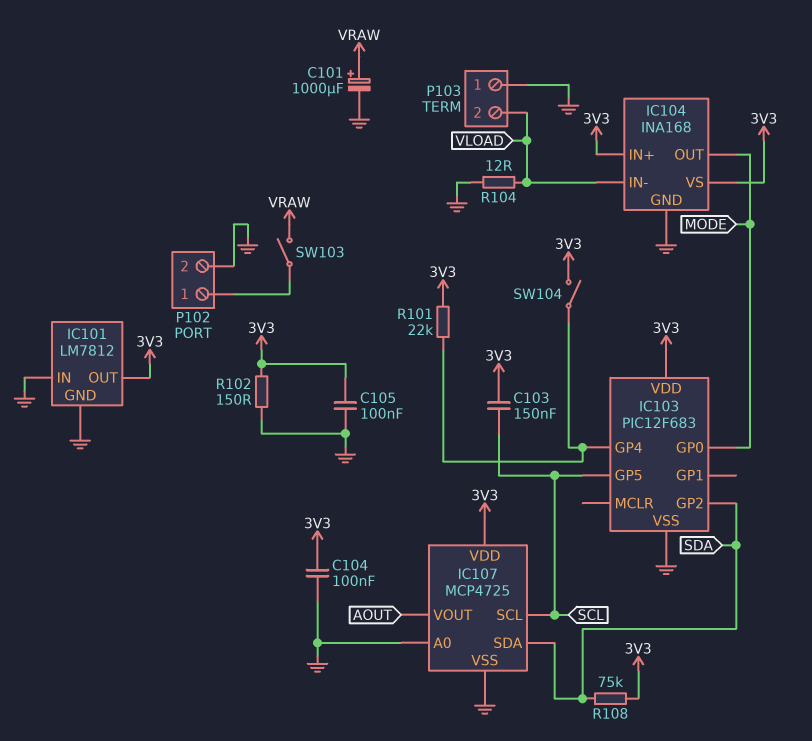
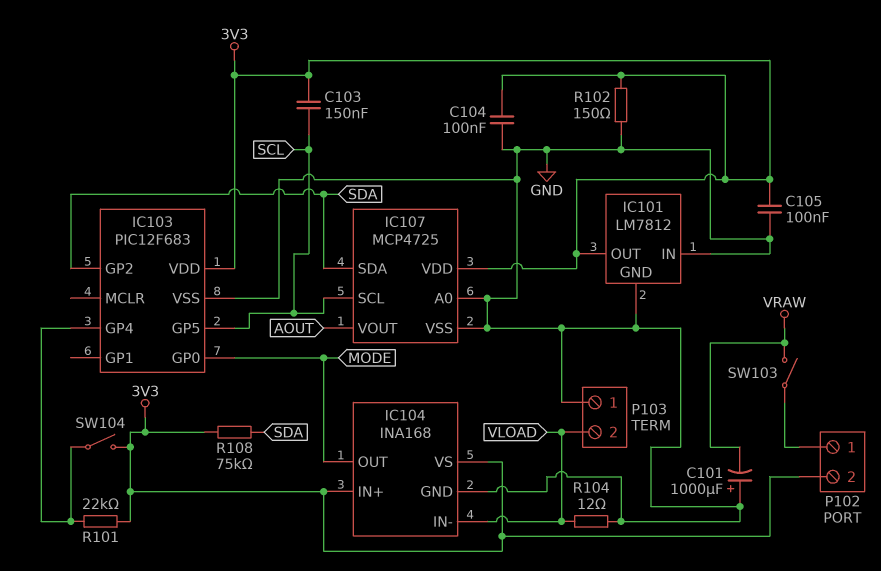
C101: 1000uF (plus VRAW, minus GND) -> 1000uF (plus GND, minus VRAW)
P102 pin 2: GND -> 3V3

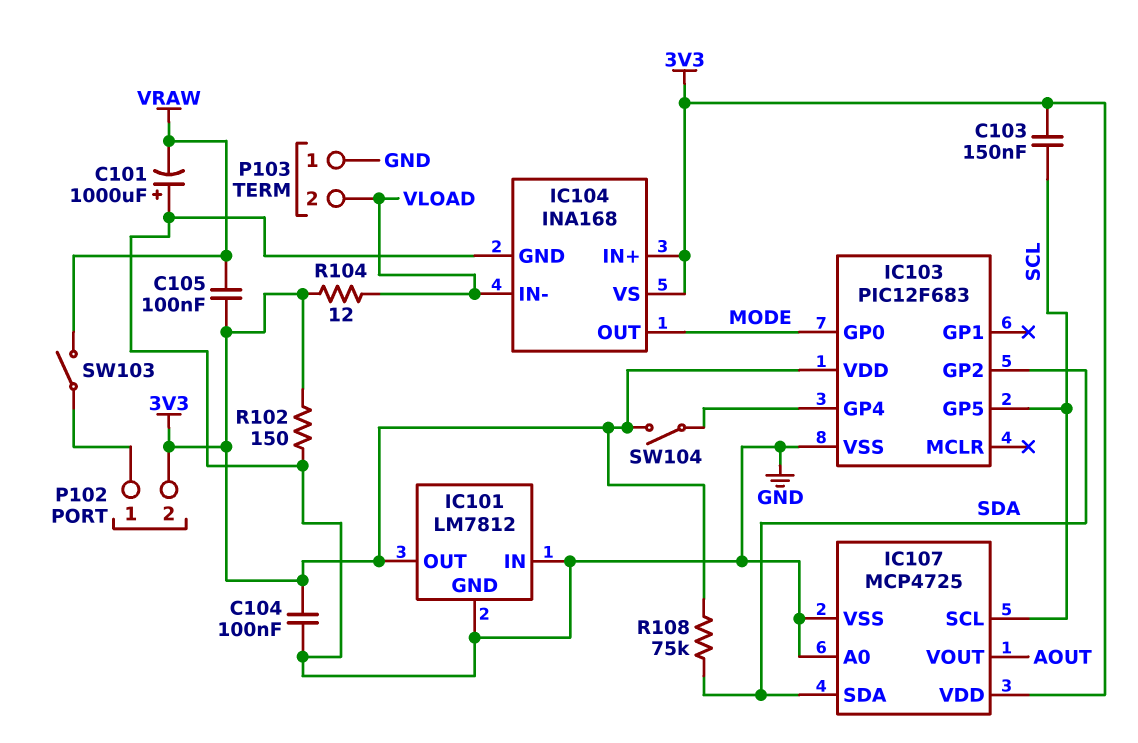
C105: 100nF (3V3, GND) -> 100nF (3V3, VRAW)
R101: 22k (3V3, IC103/GP4) -> none
R104: 12 (GND, VLOAD) -> 12 (3V3, VLOAD)

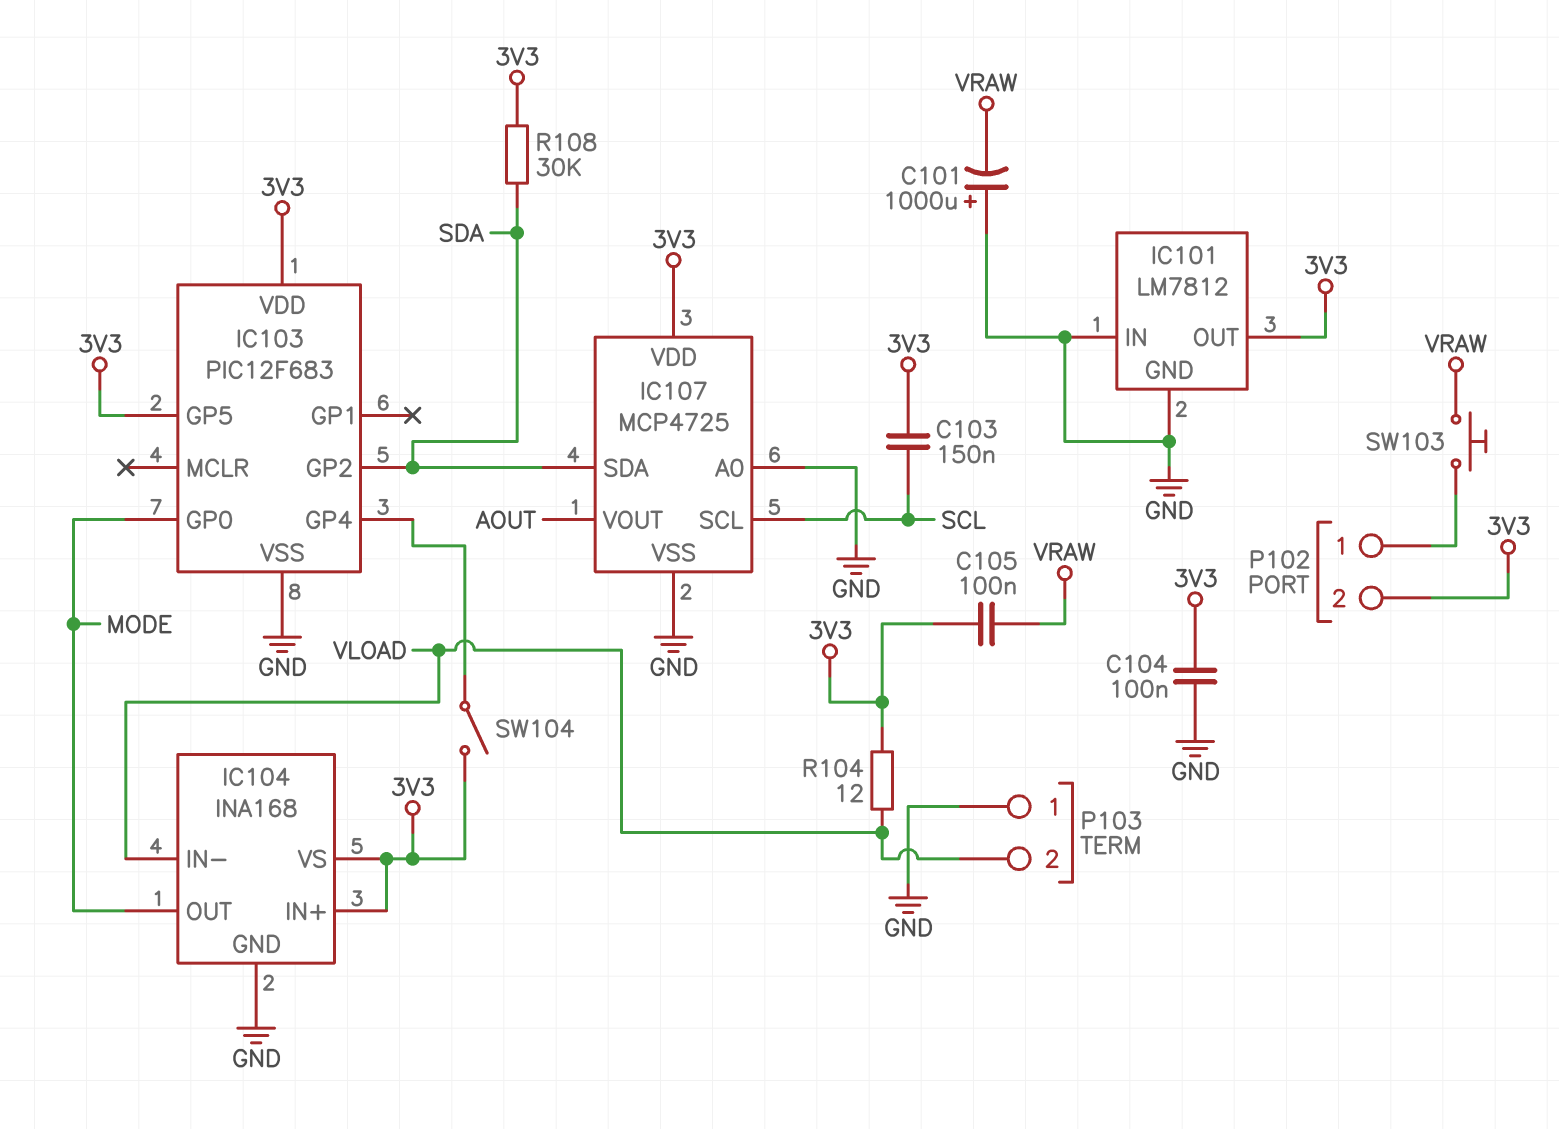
IC103 pin GP5: SCL -> 3V3
R102: 150 (3V3, GND) -> none
R108: 75k (3V3, SDA) -> 30k (3V3, SDA)
SW103: switch (P102/1, VRAW) -> button (P102/1, VRAW)

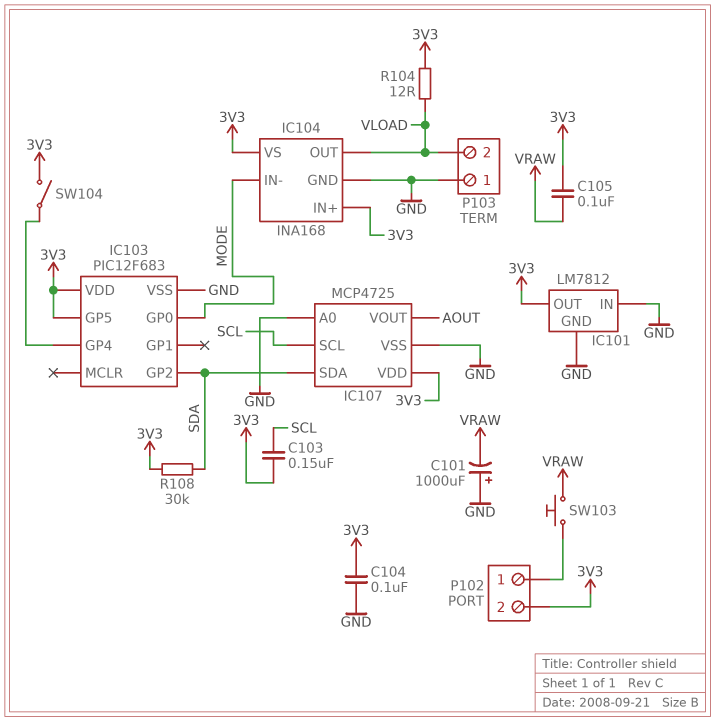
IC104 pin IN-: VLOAD -> MODE
IC104 pin OUT: MODE -> VLOAD

